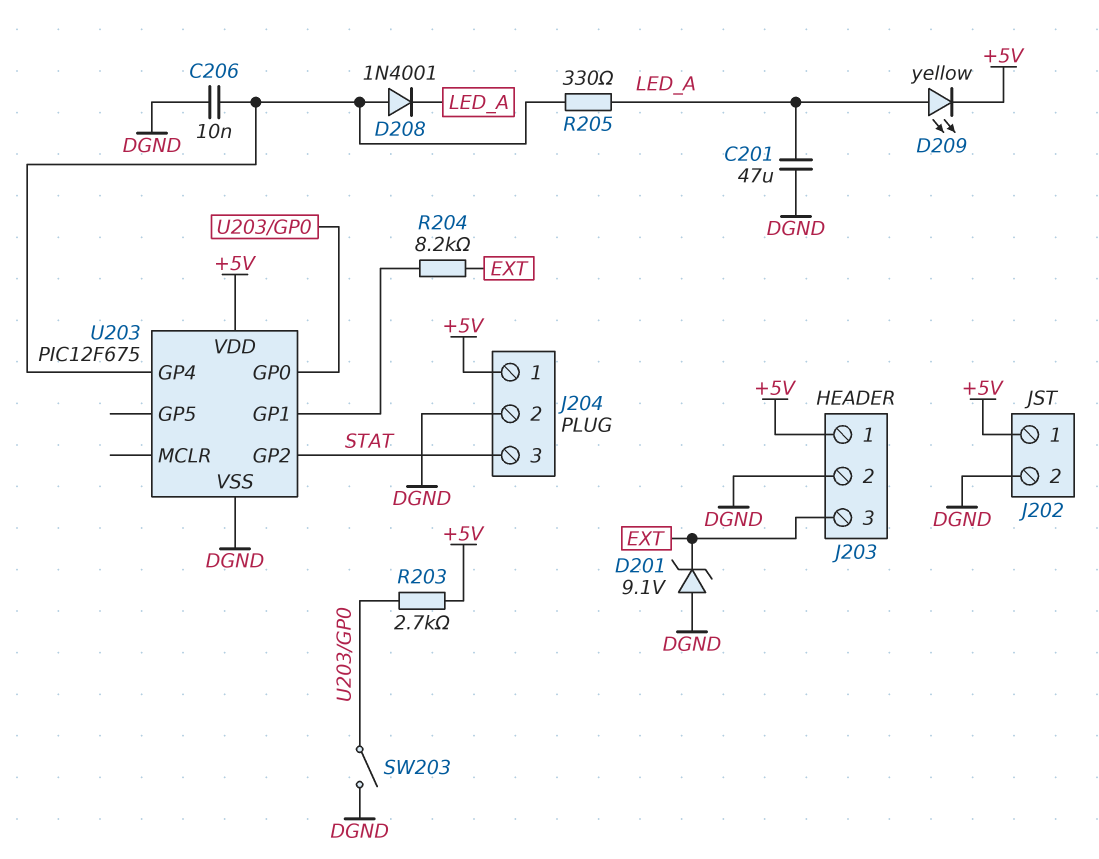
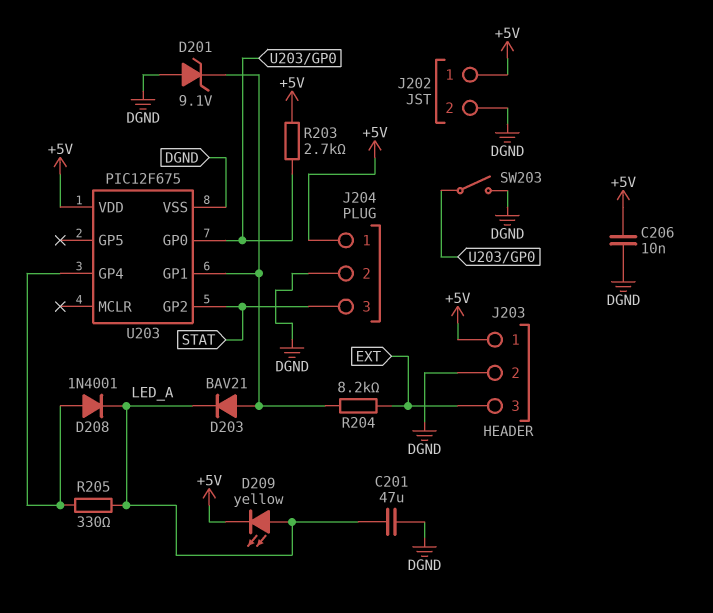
C206: 10nF (DGND, U203/GP4) -> 10nF (+5V, DGND)
D201: zener 9.1V (A DGND, K EXT) -> zener 9.1V (A DGND, K U203/GP1)
D203: none -> diode BAV21 (A U203/GP1, K LED_A)

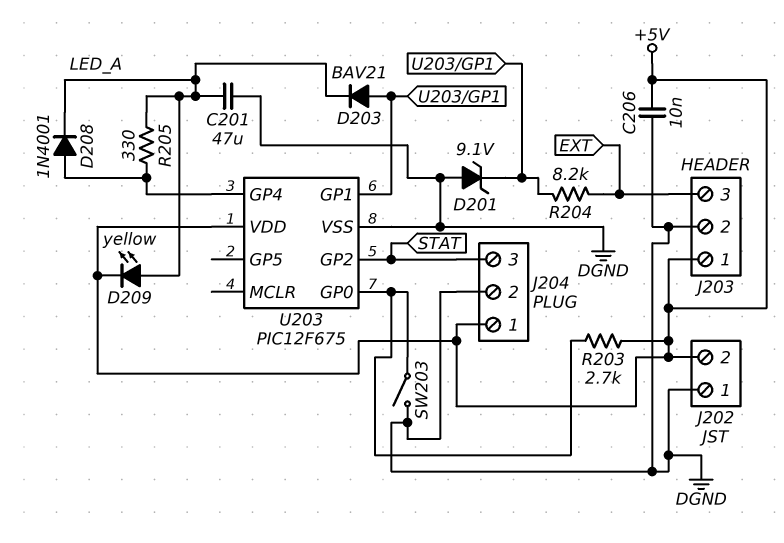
J202 pin 1: +5V -> DGND
J202 pin 2: DGND -> +5V

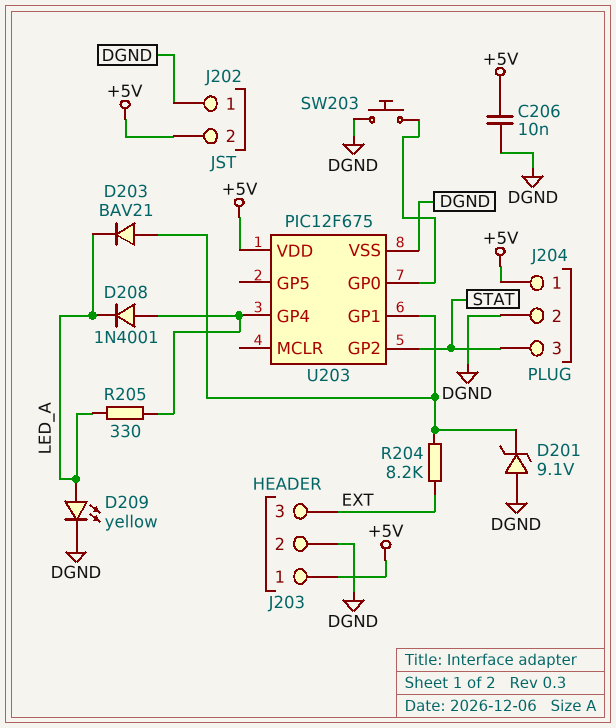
C201: 47uF (DGND, LED_A) -> none
D209: LED yellow (A LED_A, K +5V) -> LED yellow (A LED_A, K DGND)
R203: 2.7k (+5V, U203/GP0) -> none
SW203: switch (DGND, U203/GP0) -> button (DGND, U203/GP0)

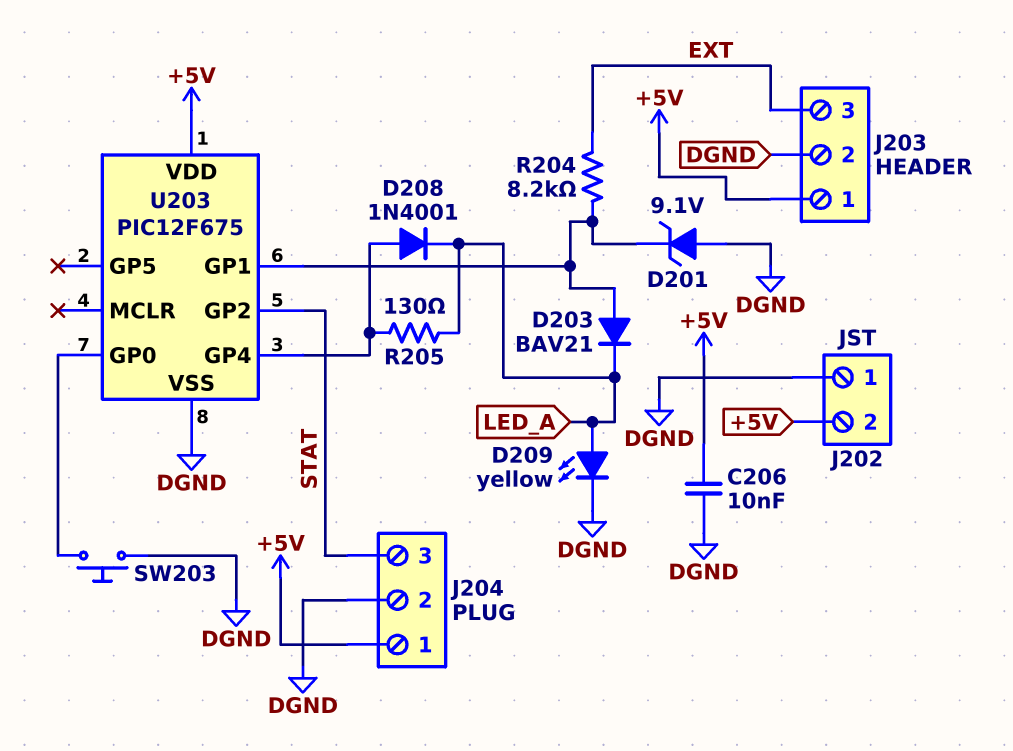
R205: 330 (LED_A, U203/GP4) -> 130 (LED_A, U203/GP4)

